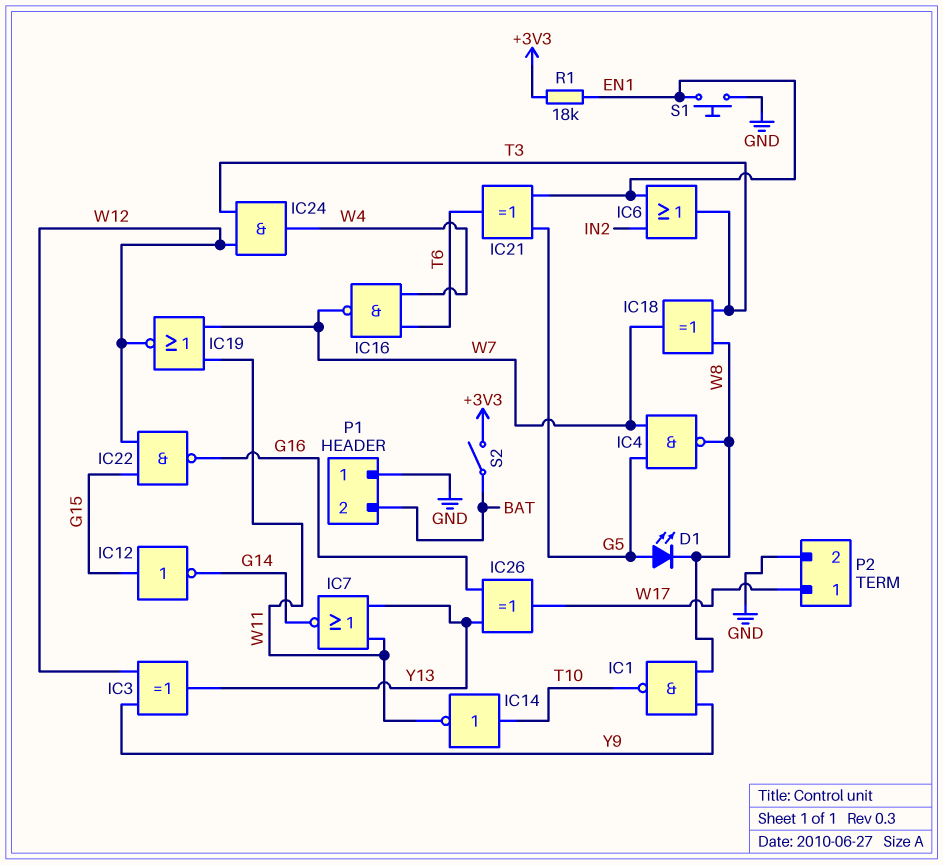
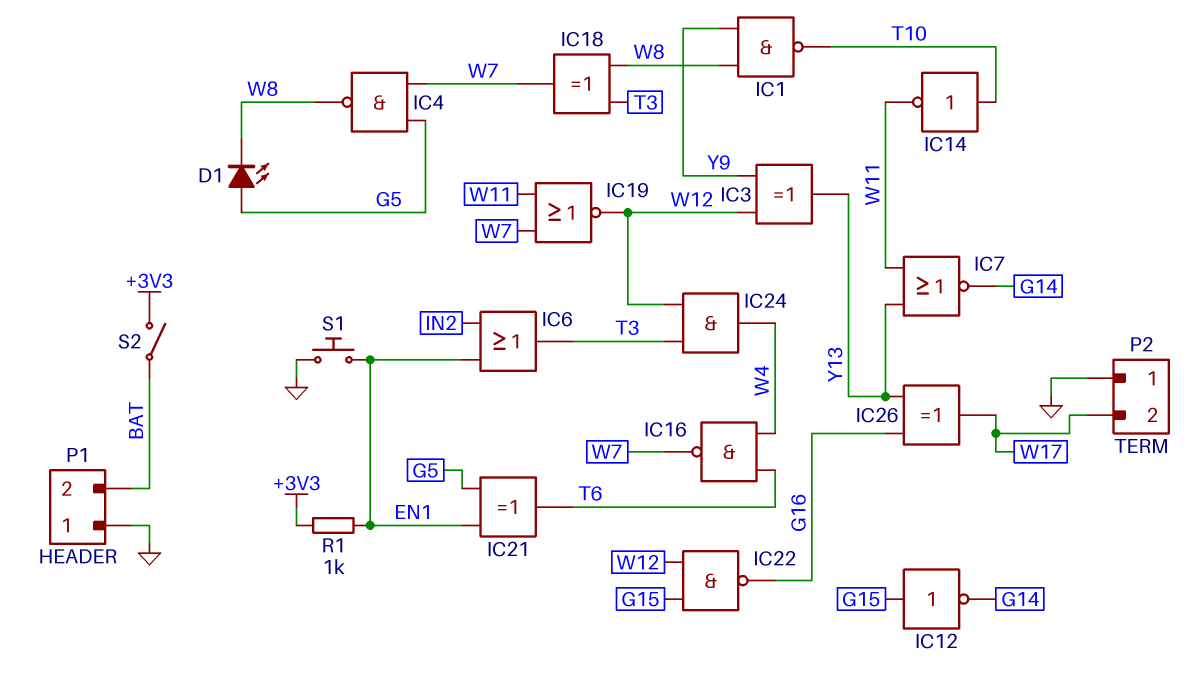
P2 pin 1: W17 -> GND
P2 pin 2: GND -> W17
R1: 18k (+3V3, EN1) -> 1k (+3V3, EN1)

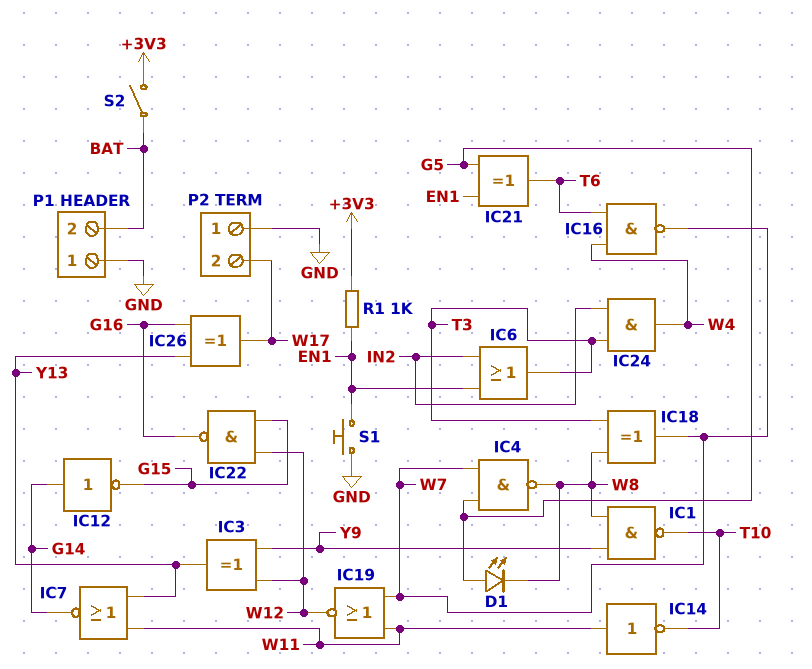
IC12: NOT (in G15, out G14) -> NOT (in G14, out G15)
IC14: NOT (in T10, out W11) -> NOT (in W11, out T10)
IC24: AND (in T3, in W12, out W4) -> AND (in IN2, in T3, out W4)

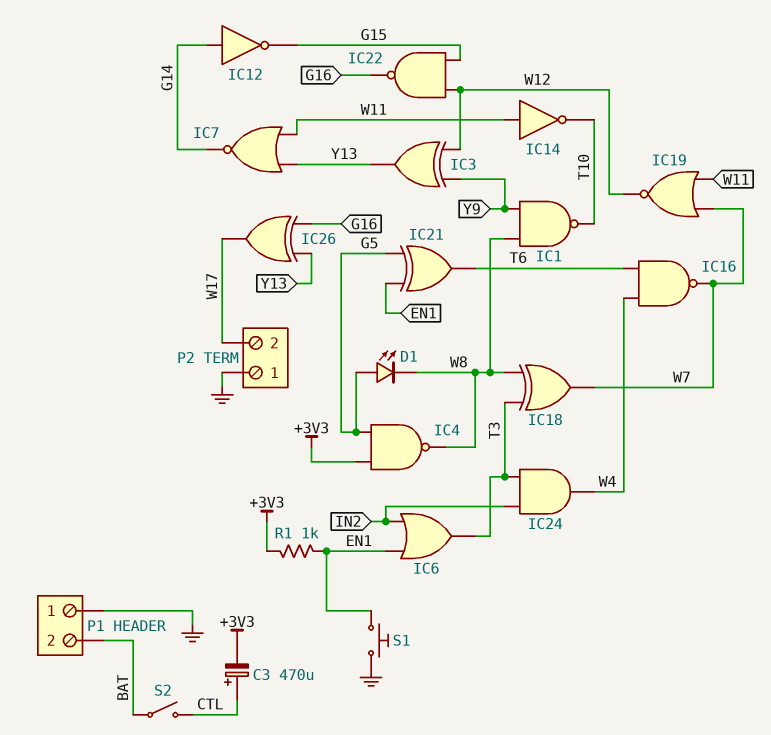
C3: none -> 470uF (plus CTL, minus +3V3)
IC4: NAND (in G5, in W7, out W8) -> NAND (in +3V3, in G5, out W8)
S2: switch (+3V3, BAT) -> switch (BAT, CTL)

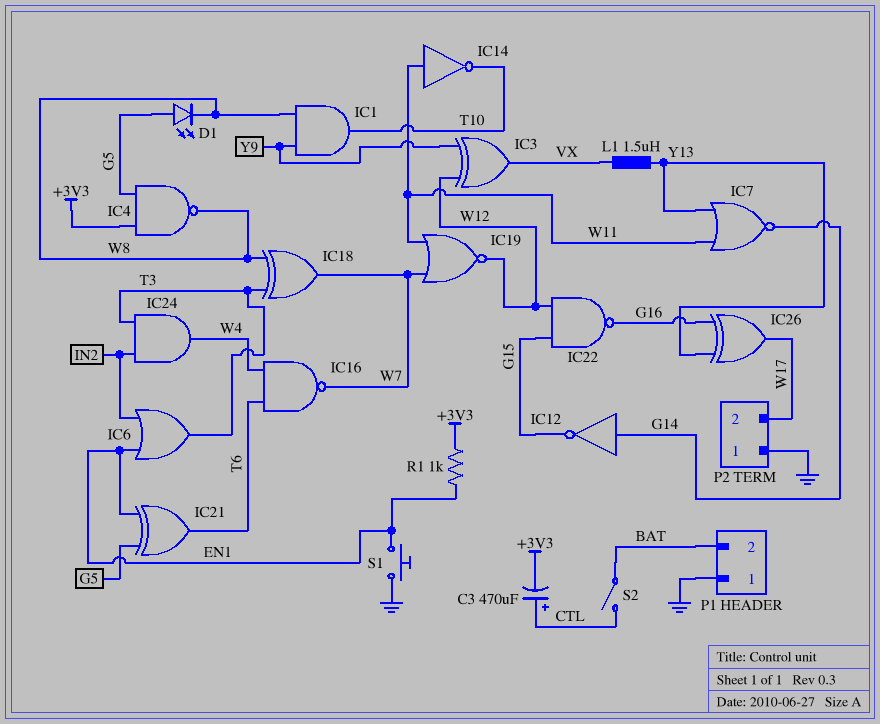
IC1: NAND (in W8, in Y9, out T10) -> AND (in W8, in Y9, out T10)
IC3: XOR (in W12, in Y9, out Y13) -> XOR (in W12, in Y9, out VX)
L1: none -> 1.5uH (VX, Y13)

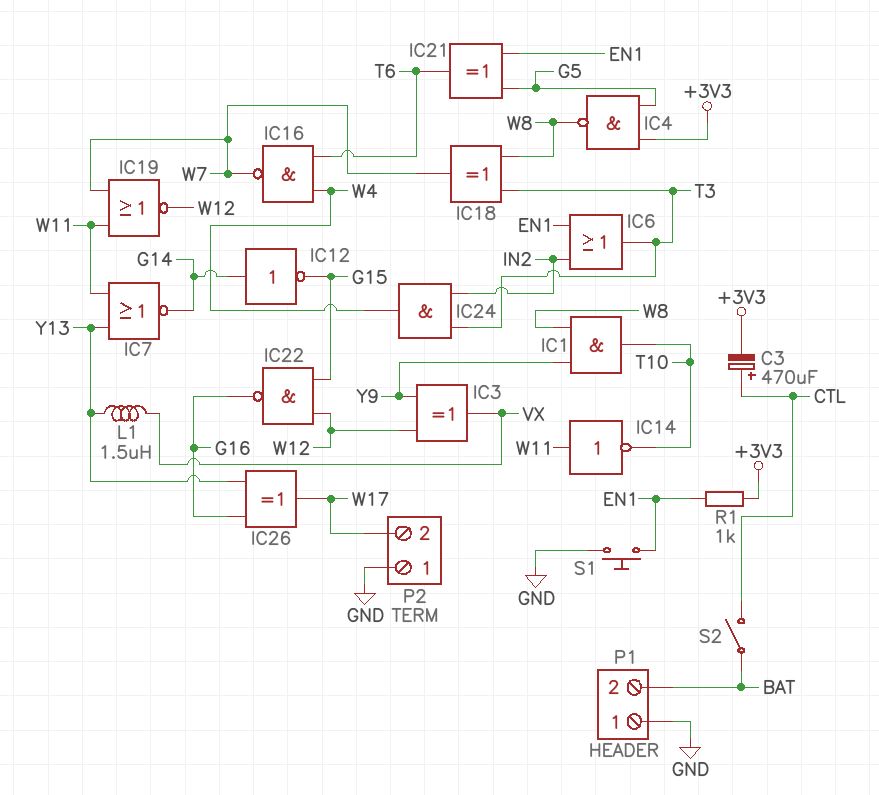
D1: LED (A G5, K W8) -> none

